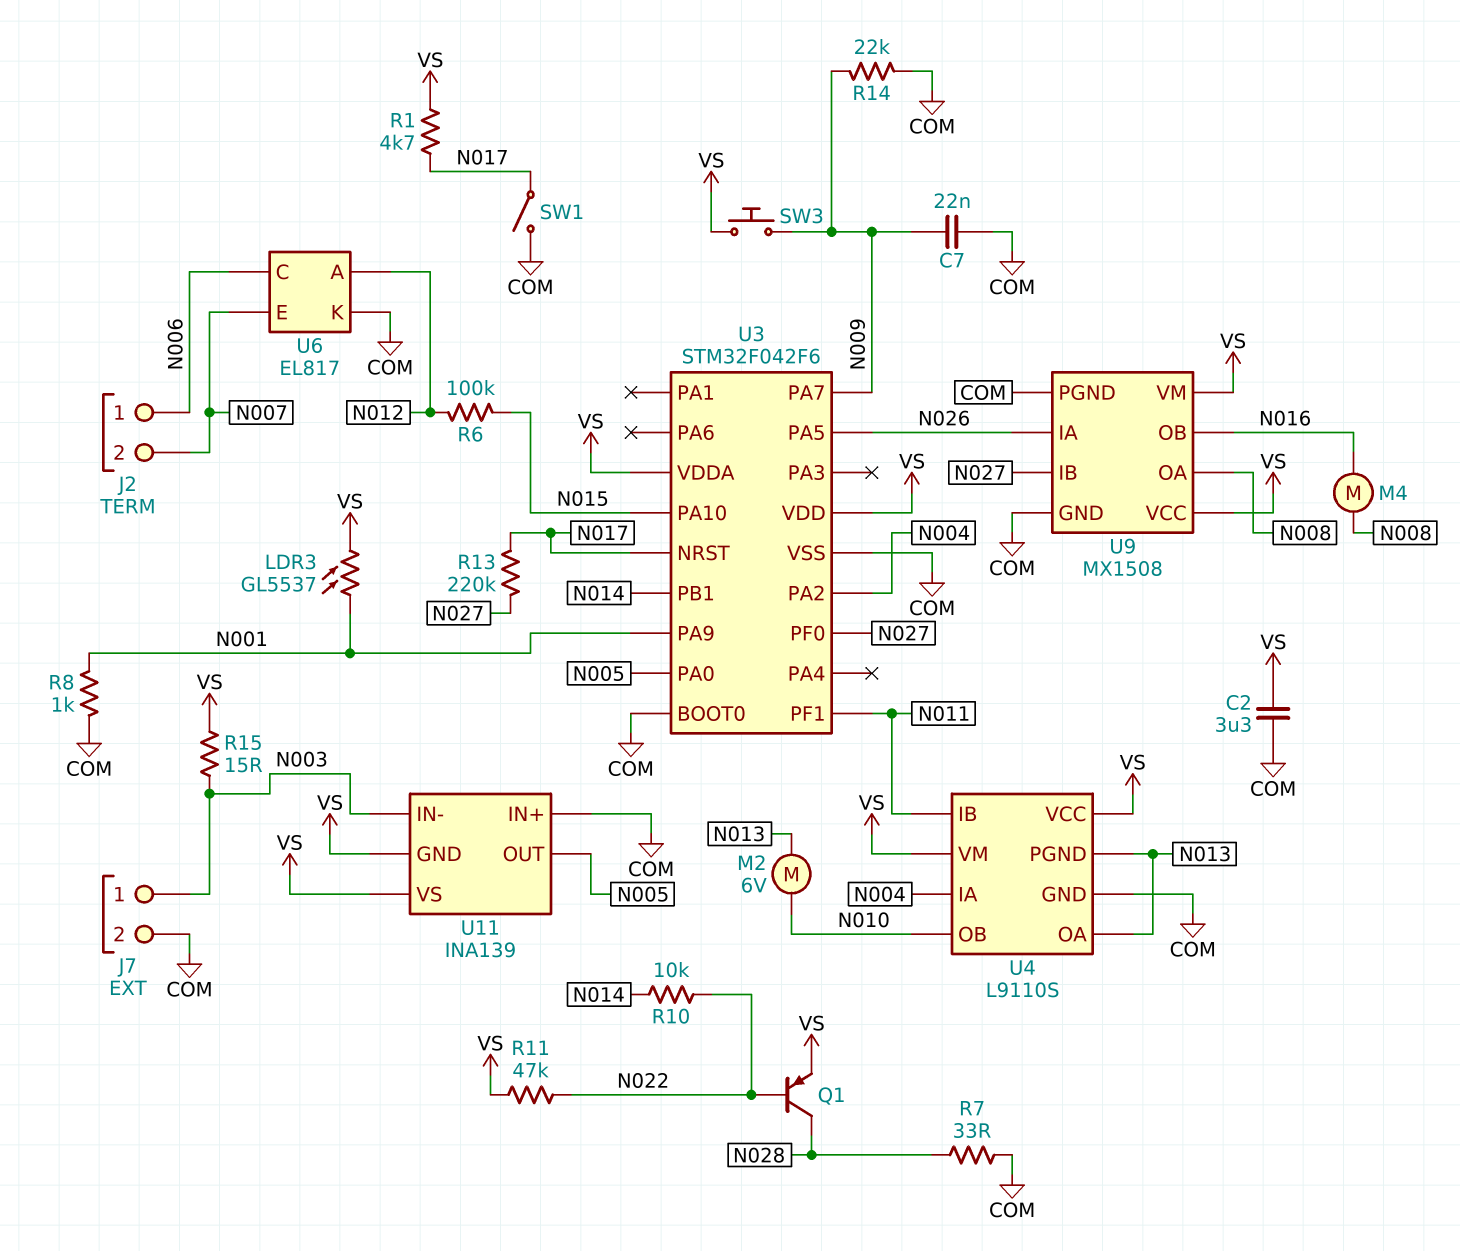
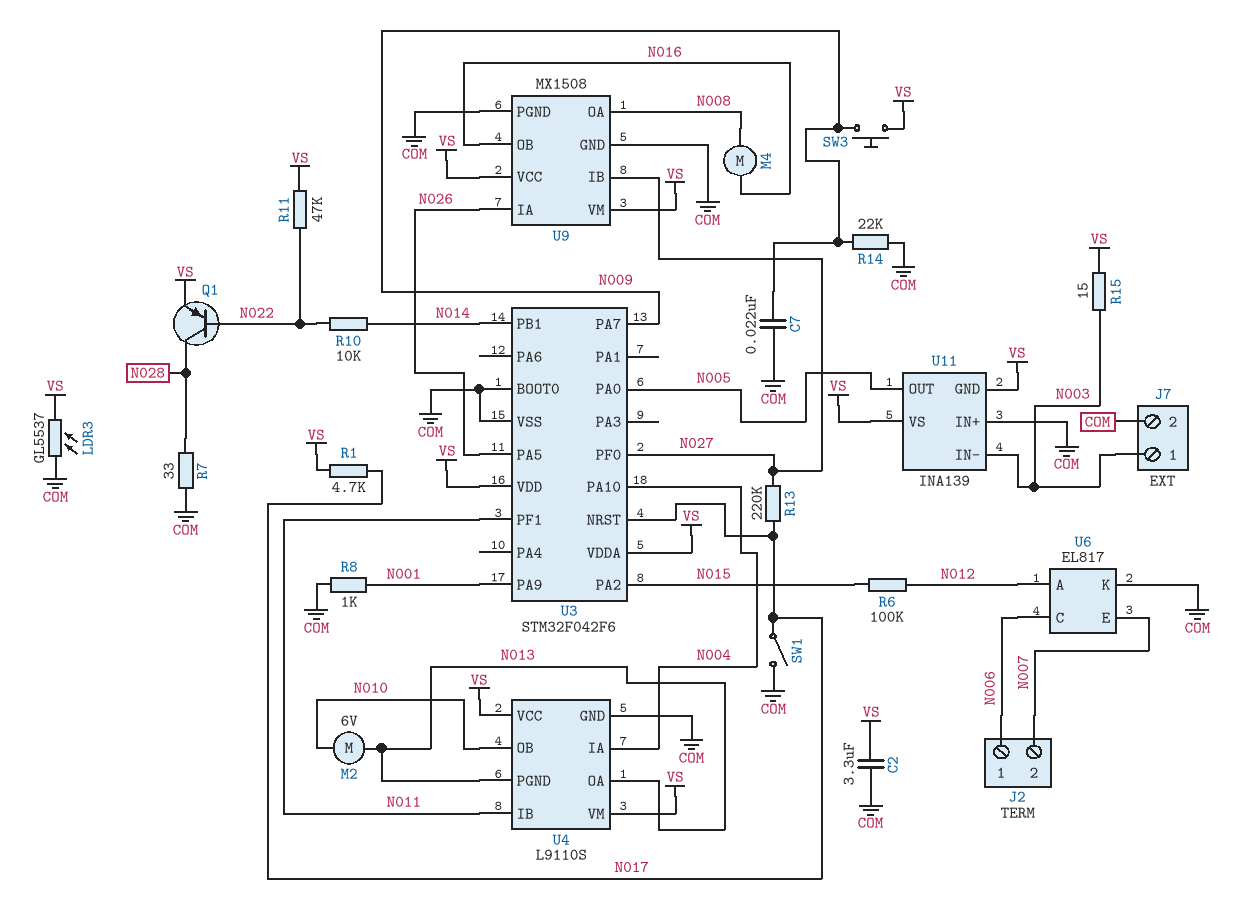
LDR3: GL5537 (N001, VS) -> GL5537 (COM, VS)
U3 pin PA2: N004 -> N015
U3 pin PA10: N015 -> N004

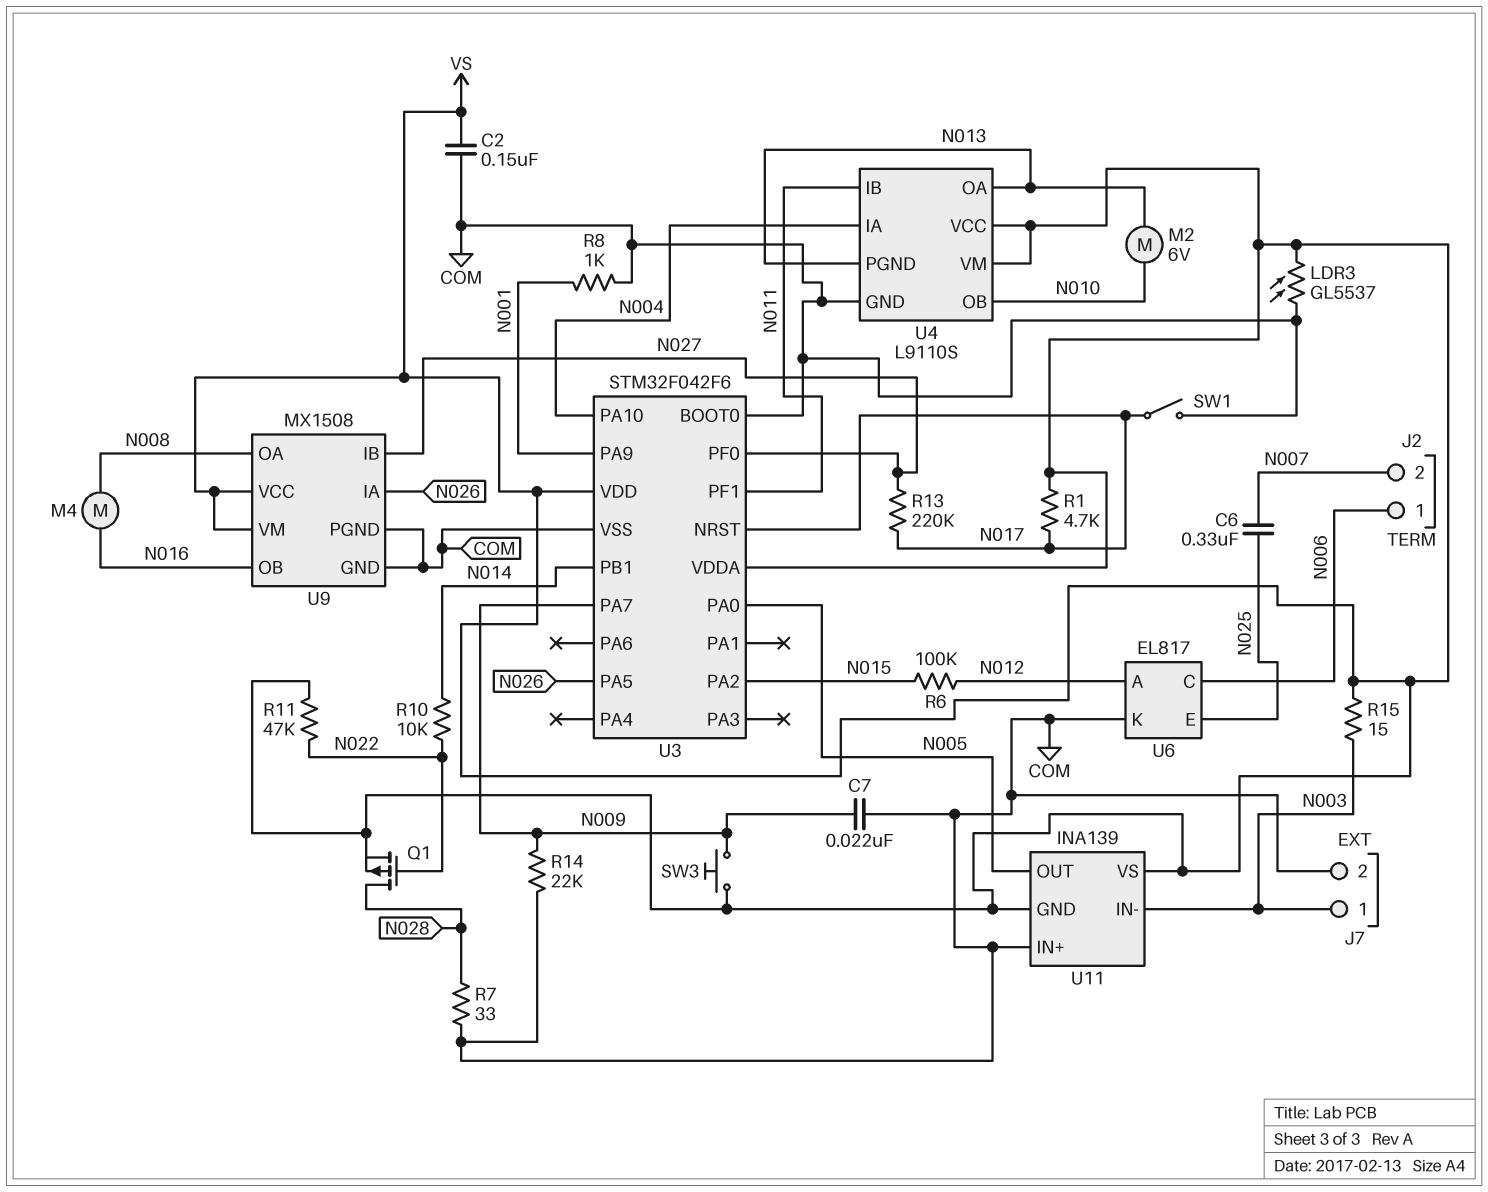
C2: 3.3uF (COM, VS) -> 150nF (COM, VS)
C6: none -> 330nF (N007, N025)
Q1: PNP (B N022, C N028, E VS) -> PMOS (G N022, D N028, S VS)
U6 pin E: N007 -> N025

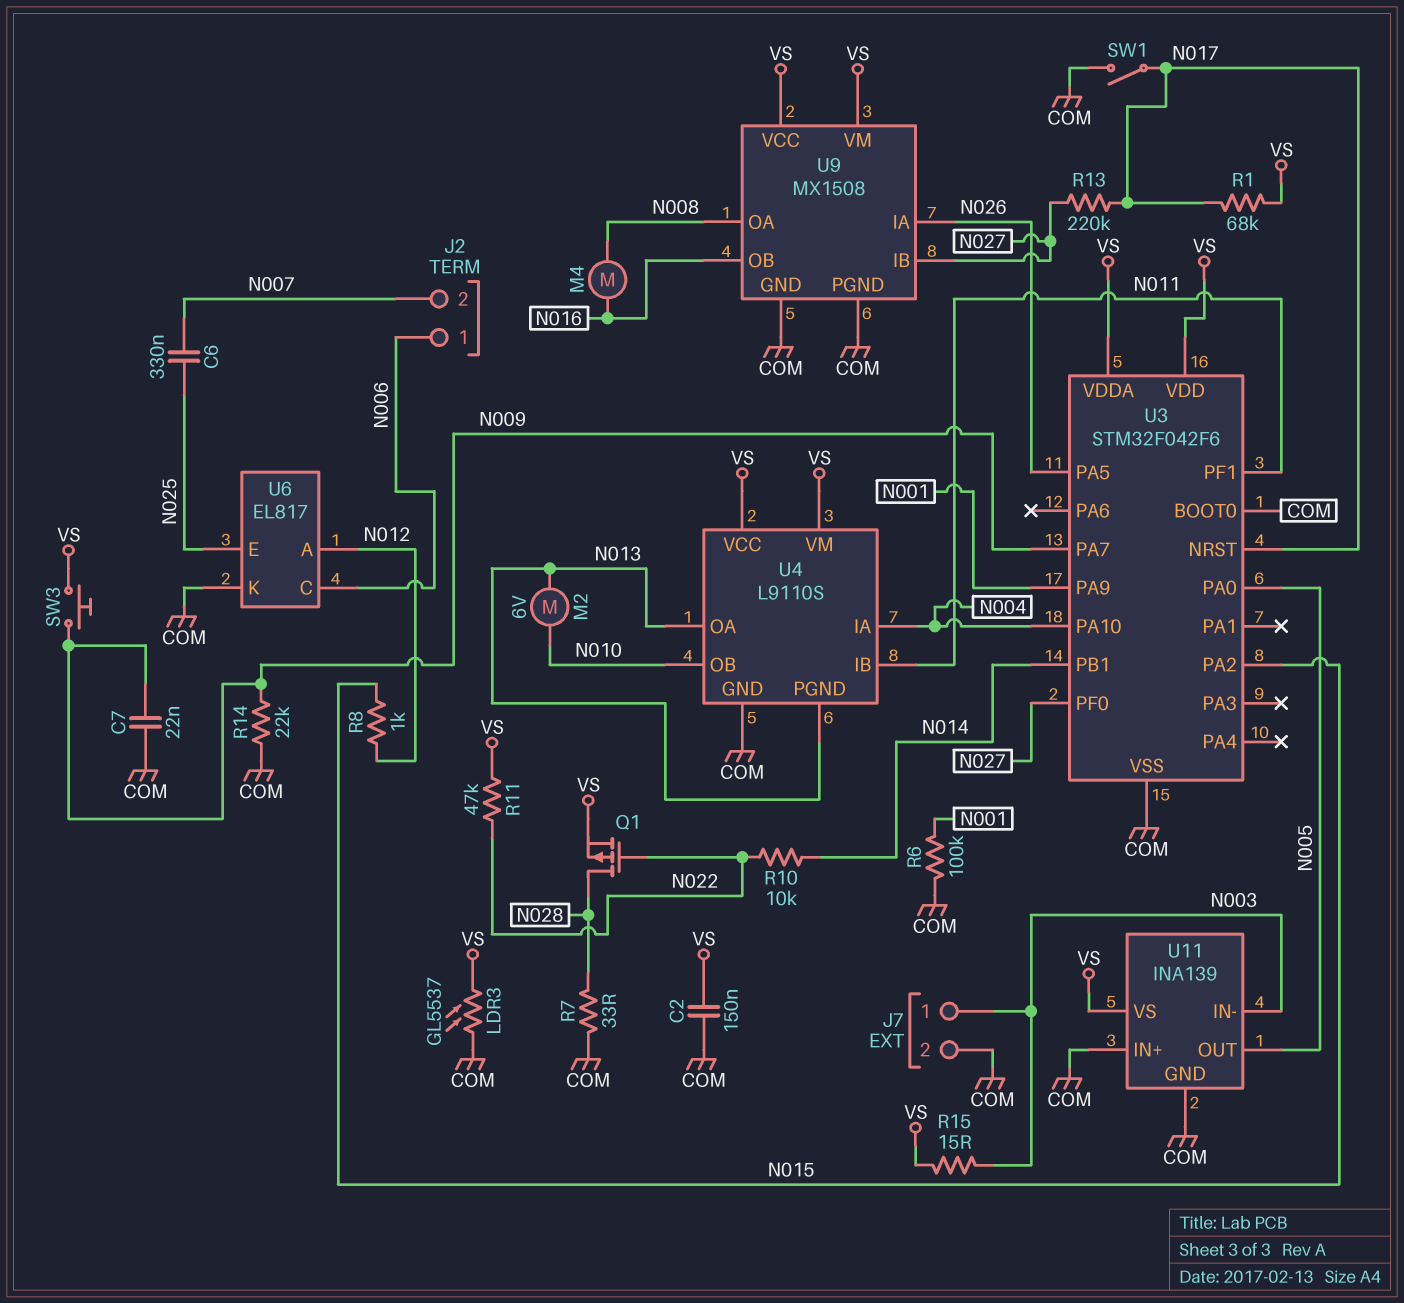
R1: 4.7k (N017, VS) -> 68k (N017, VS)
R6: 100k (N012, N015) -> 100k (COM, N001)
R8: 1k (COM, N001) -> 1k (N012, N015)
U11 pin GND: VS -> COM

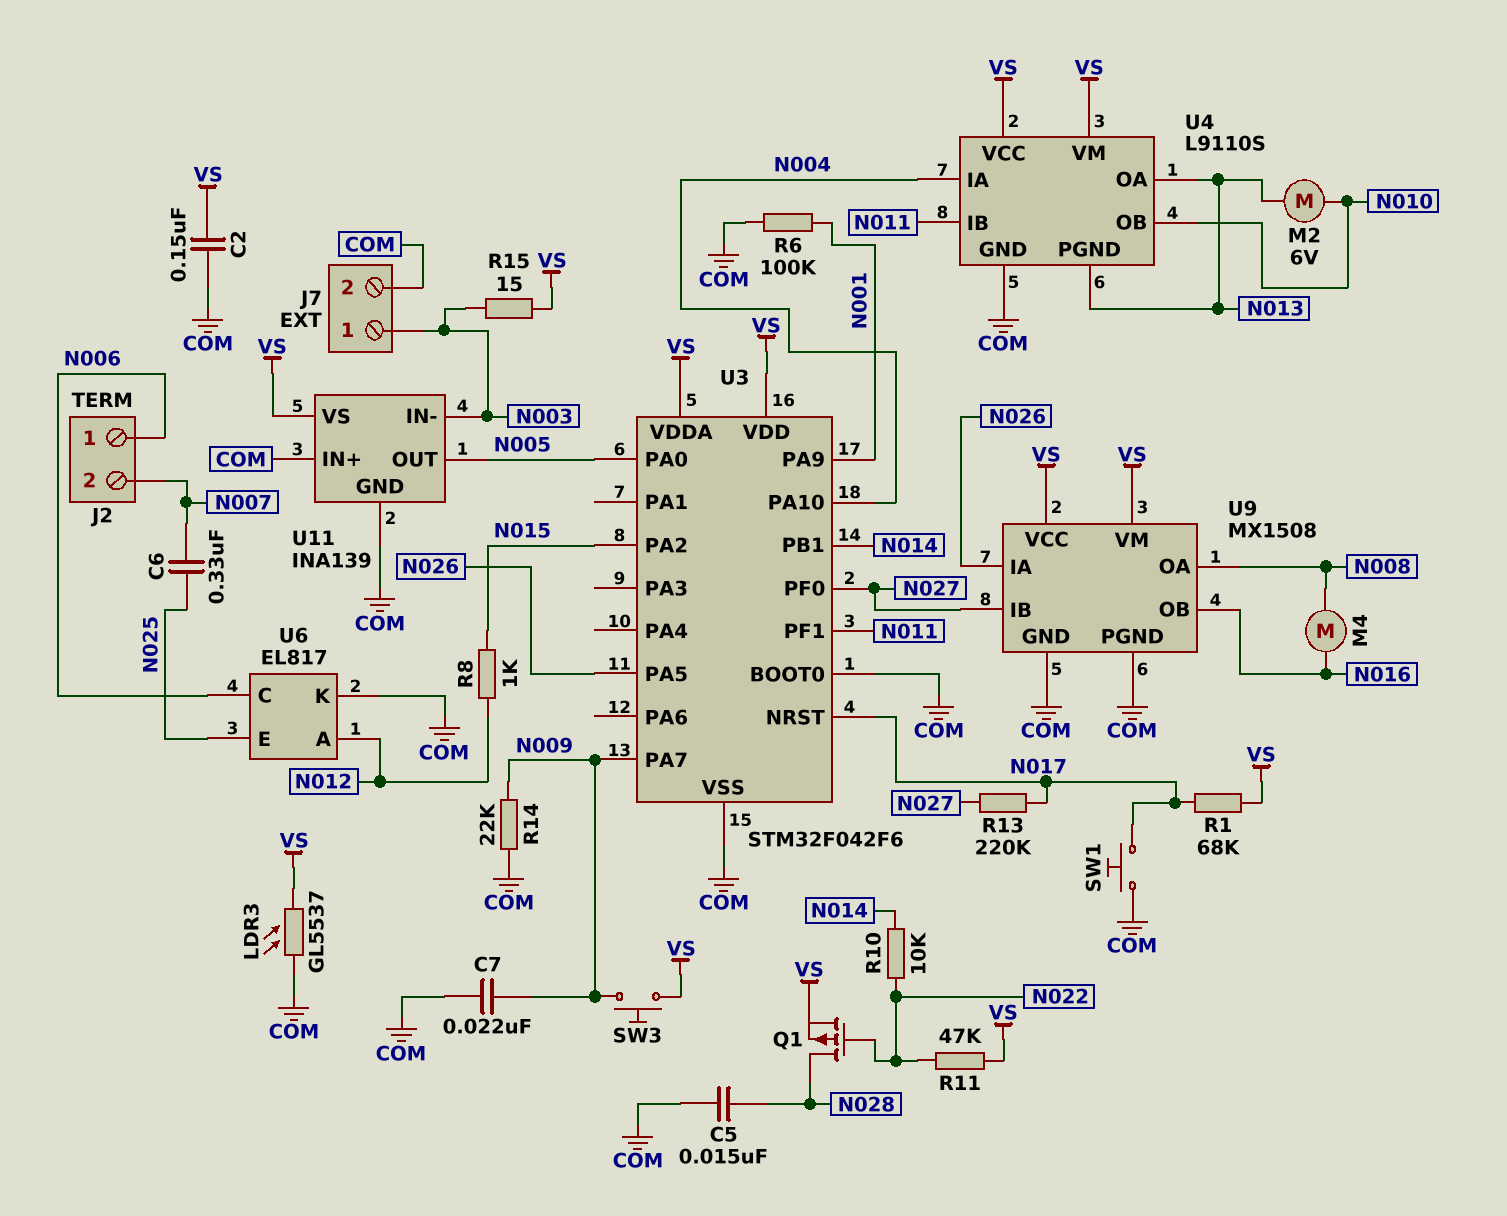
C5: none -> 15nF (COM, N028)
R7: 33 (COM, N028) -> none
SW1: switch (COM, N017) -> button (COM, N017)

